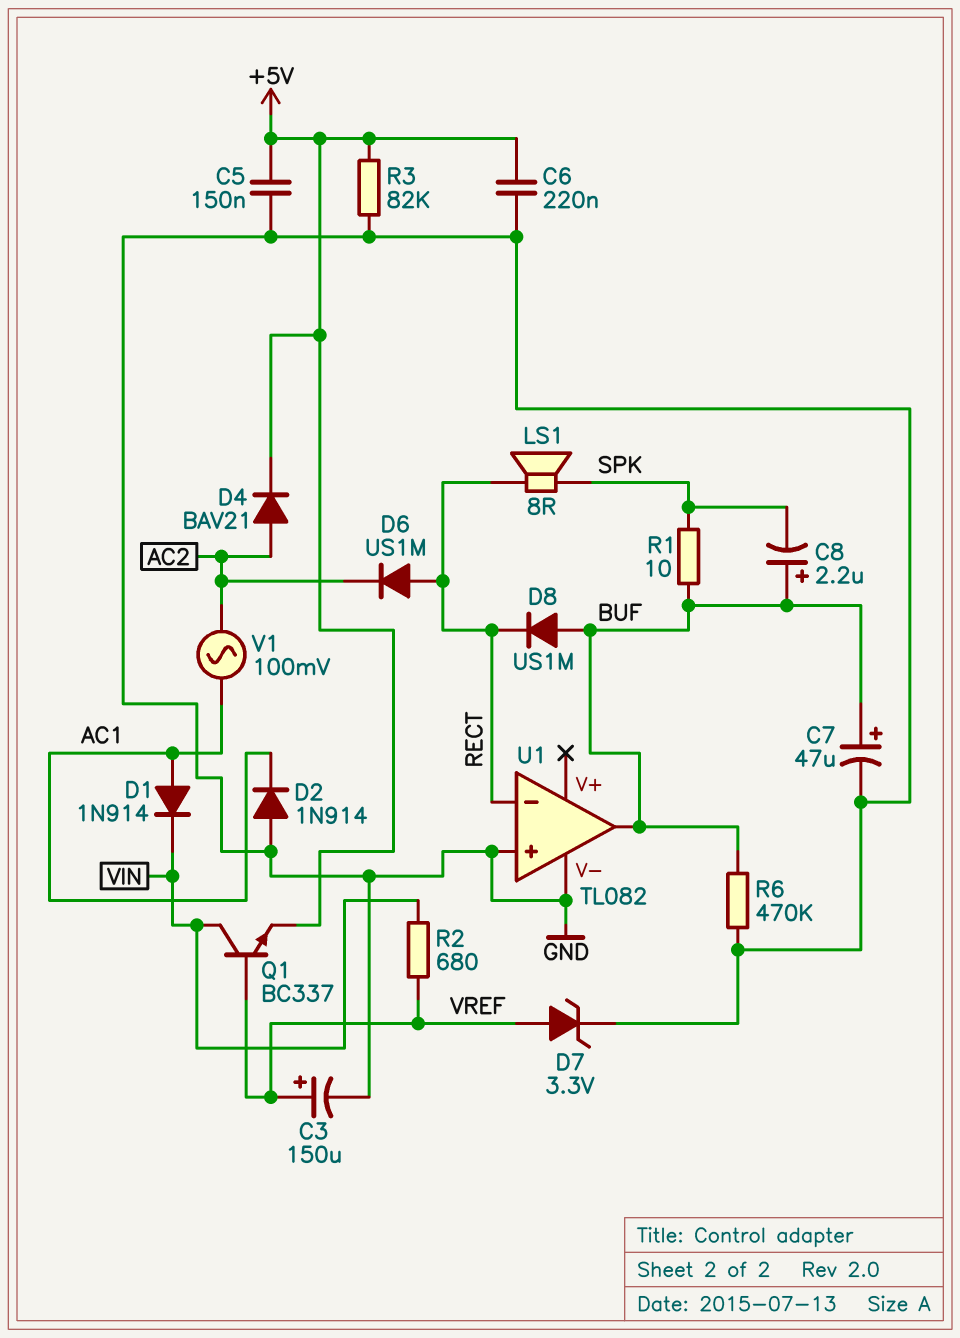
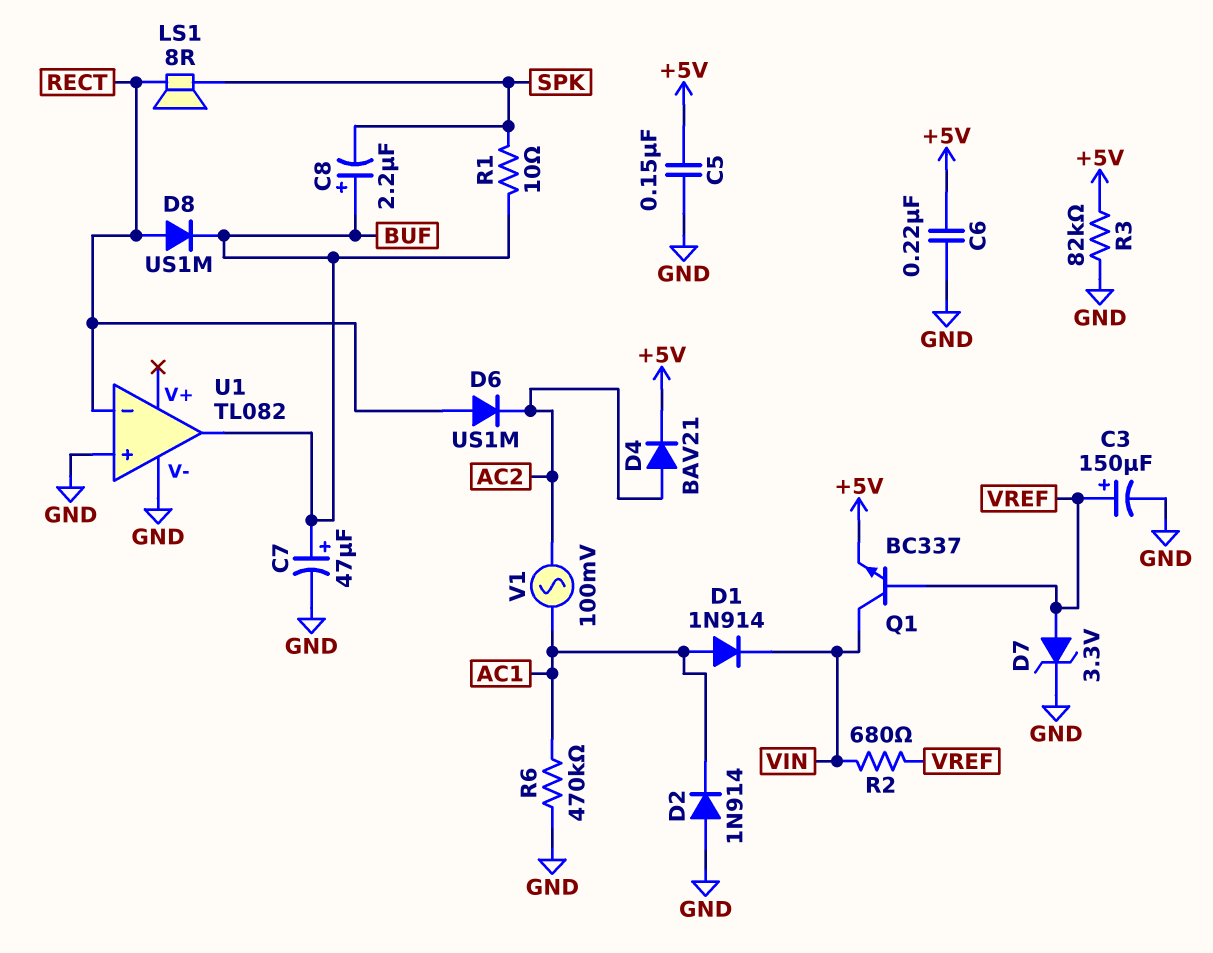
D8: diode US1M (A BUF, K RECT) -> diode US1M (A RECT, K BUF)
R6: 470k (BUF, GND) -> 470k (AC1, GND)

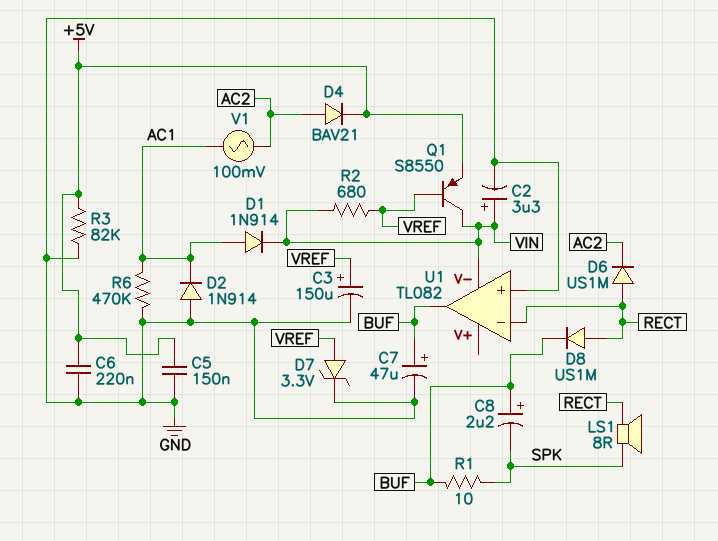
C2: none -> 3.3uF (plus VIN, minus GND)
Q1: NPN BC337 (B VREF, C VIN, E +5V) -> PNP S8550 (B VREF, C VIN, E +5V)
U1 pin V-: GND -> VIN

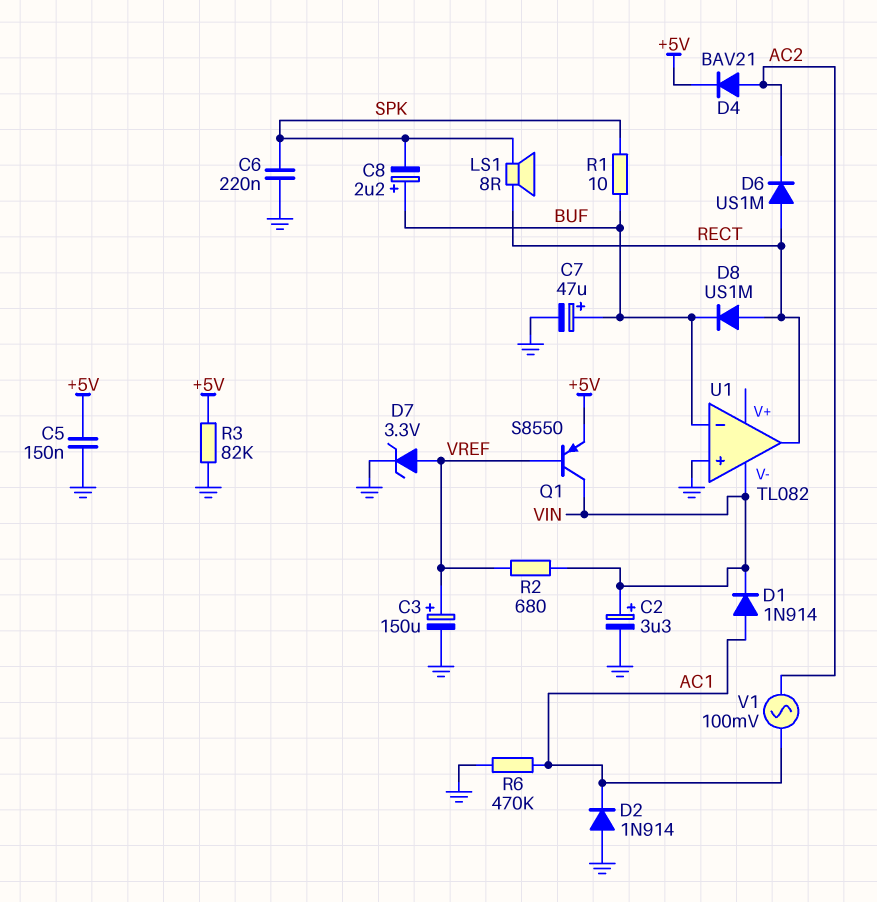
C6: 220nF (+5V, GND) -> 220nF (GND, SPK)
U1 pin in-: RECT -> BUF
U1 pin out: BUF -> RECT

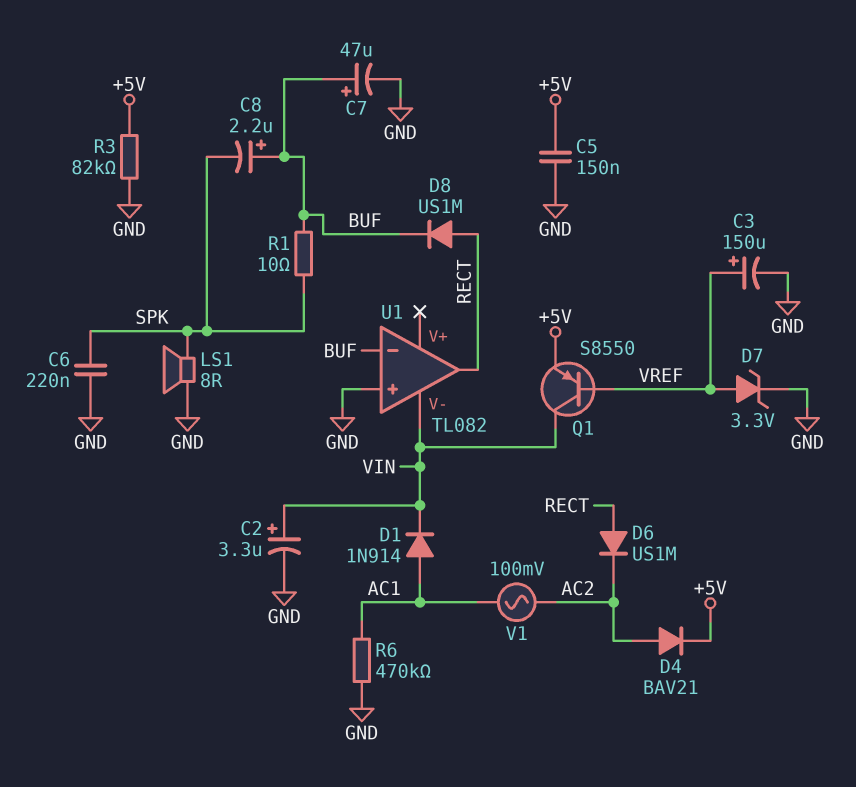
D2: diode 1N914 (A GND, K AC1) -> none
LS1: speaker 8R (RECT, SPK) -> speaker 8R (GND, SPK)
R2: 680 (VIN, VREF) -> none

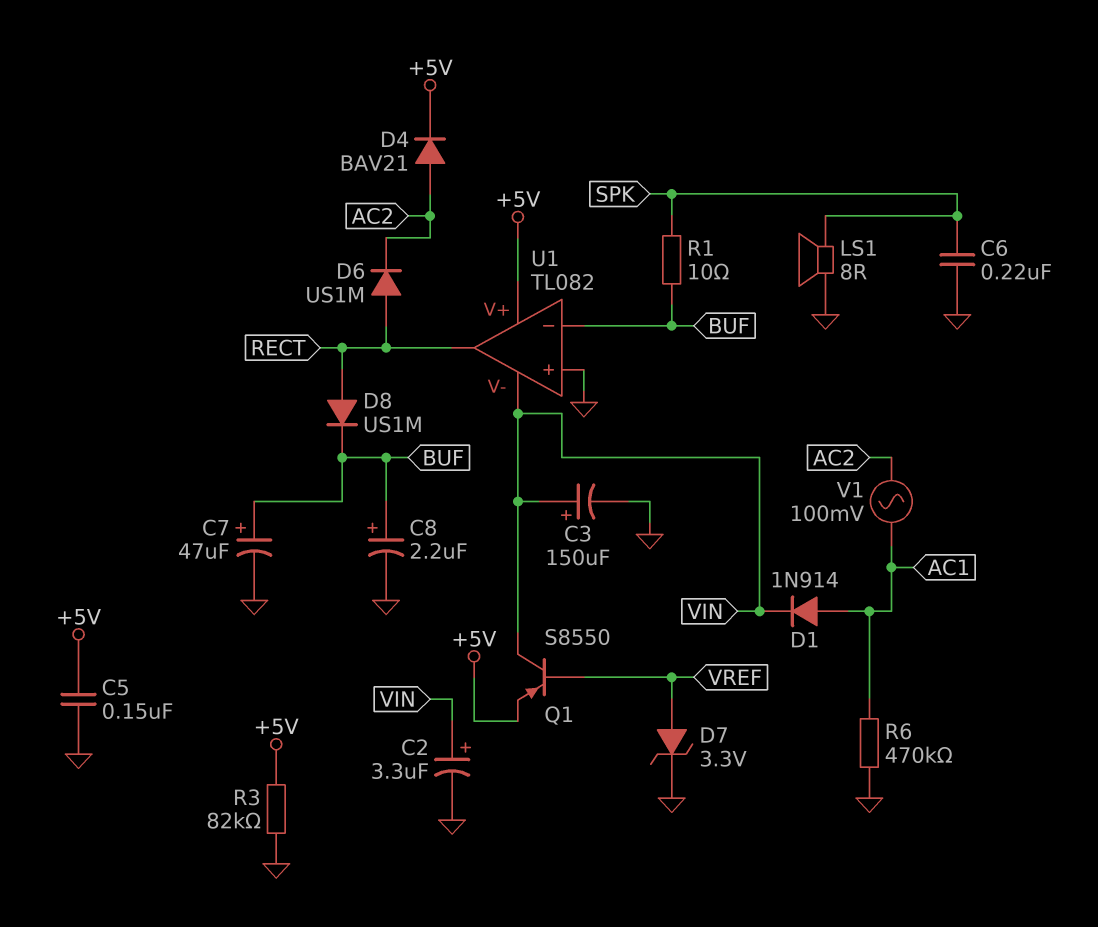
C3: 150uF (plus VREF, minus GND) -> 150uF (plus VIN, minus GND)
C8: 2.2uF (plus BUF, minus SPK) -> 2.2uF (plus BUF, minus GND)
U1 pin V+: none -> +5V

